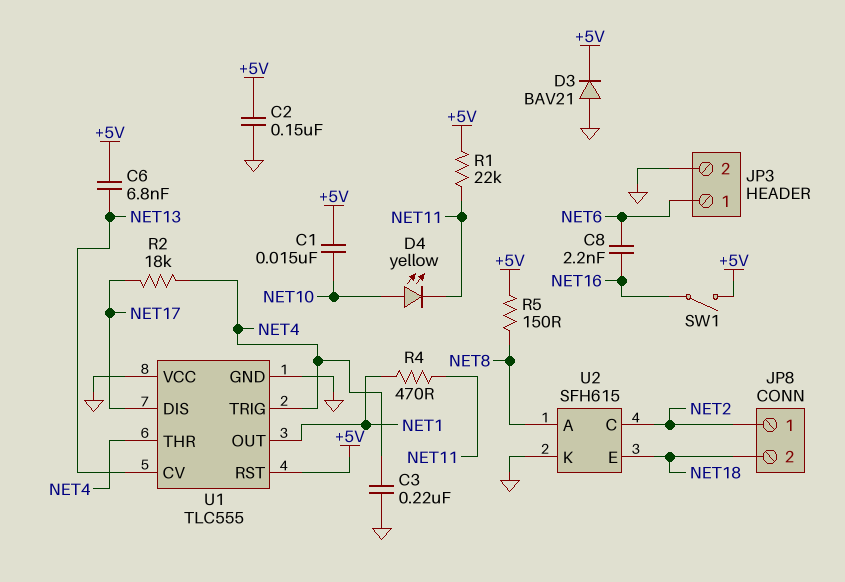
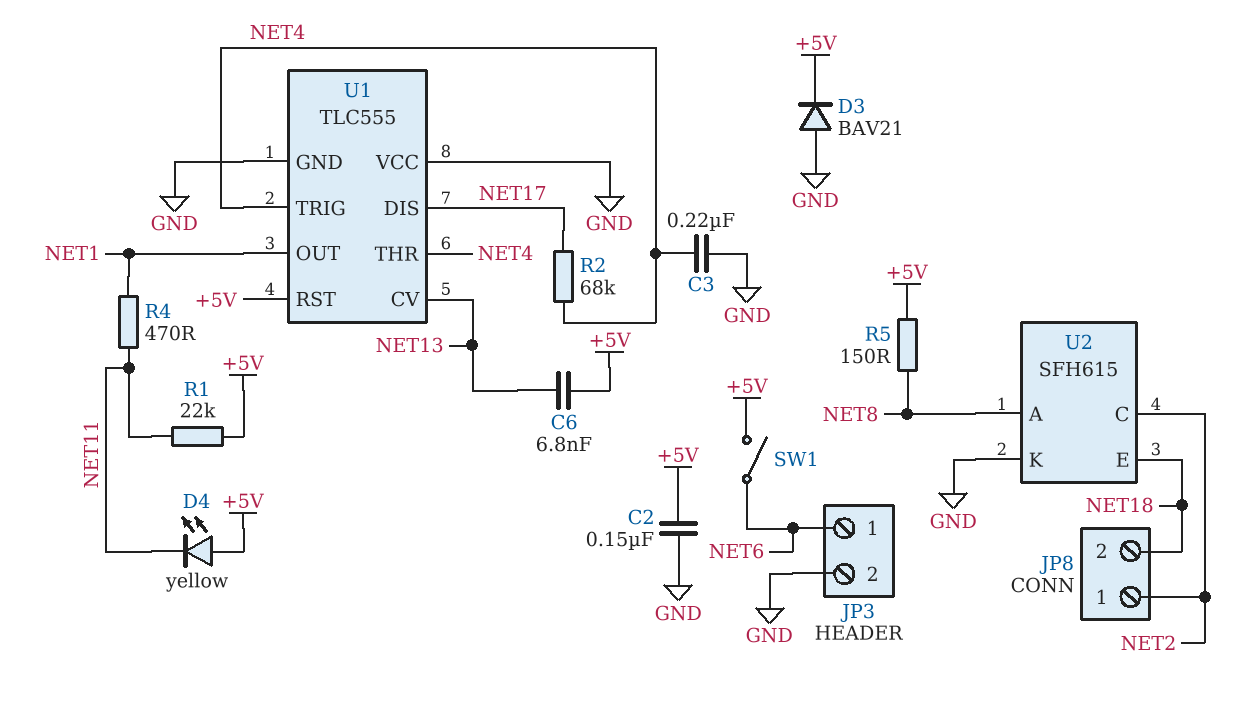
C1: 15nF (+5V, NET10) -> none
C8: 2.2nF (NET6, NET16) -> none
D4: LED yellow (A NET10, K NET11) -> LED yellow (A +5V, K NET11)
R2: 18k (NET4, NET17) -> 68k (NET4, NET17)
SW1: switch (+5V, NET16) -> switch (+5V, NET6)

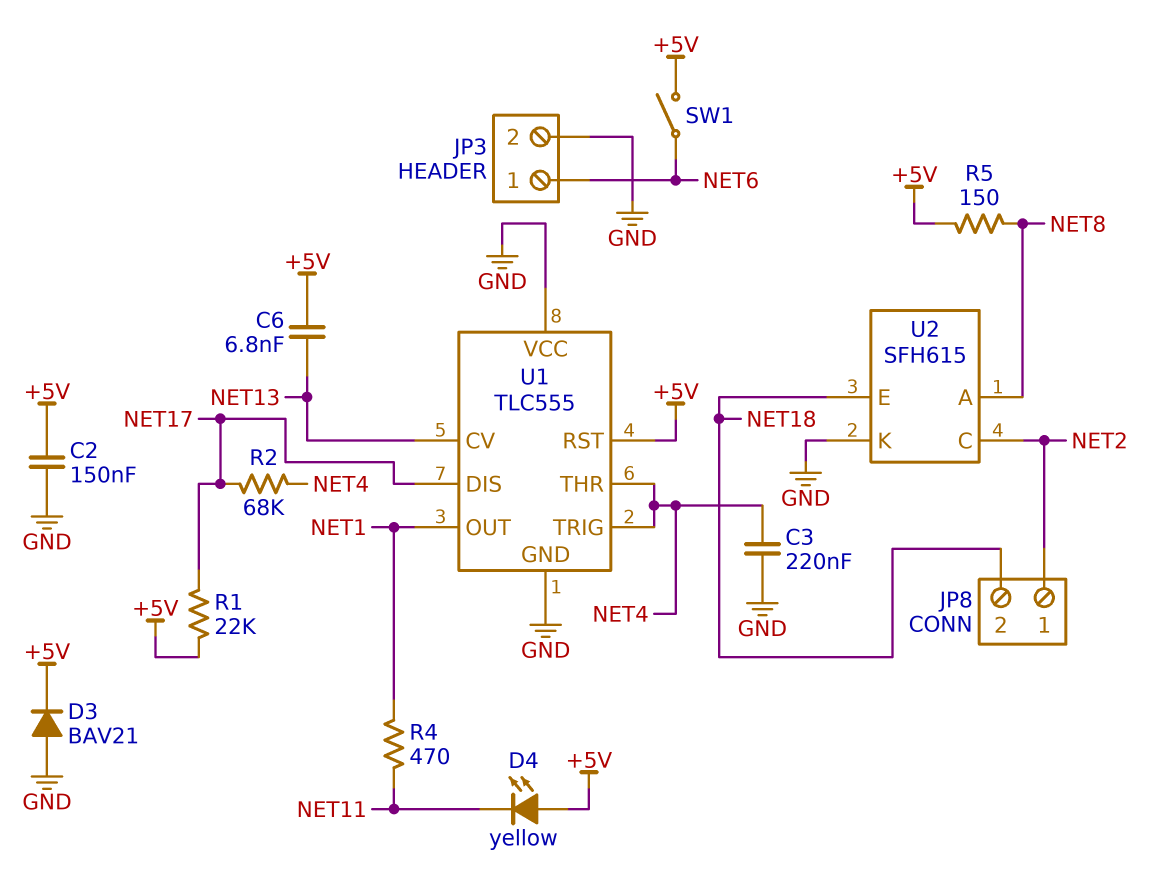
R1: 22k (+5V, NET11) -> 22k (+5V, NET17)

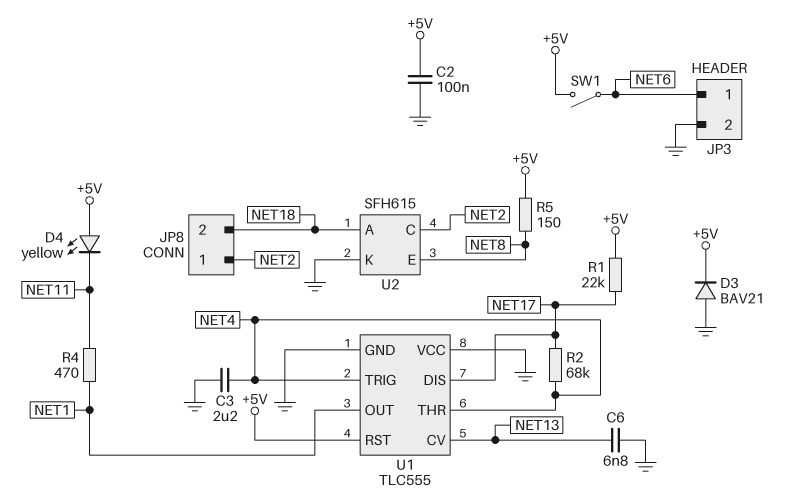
C2: 150nF (+5V, GND) -> 100nF (+5V, GND)
C3: 220nF (GND, NET4) -> 2.2uF (GND, NET4)
C6: 6.8nF (+5V, NET13) -> 6.8nF (GND, NET13)
U2 pin A: NET8 -> NET18
U2 pin E: NET18 -> NET8

